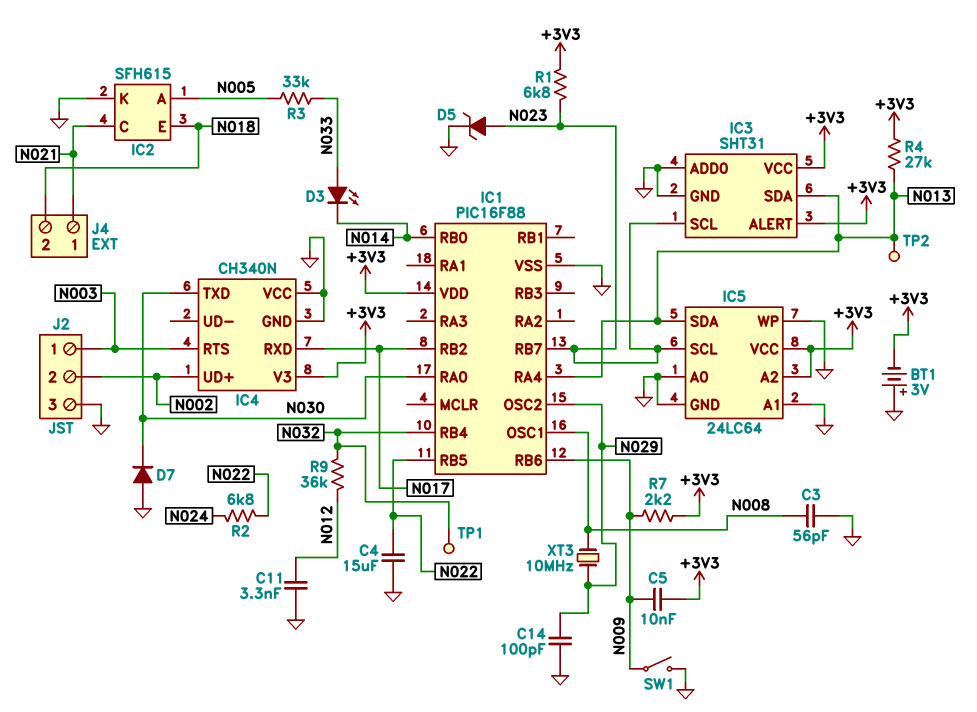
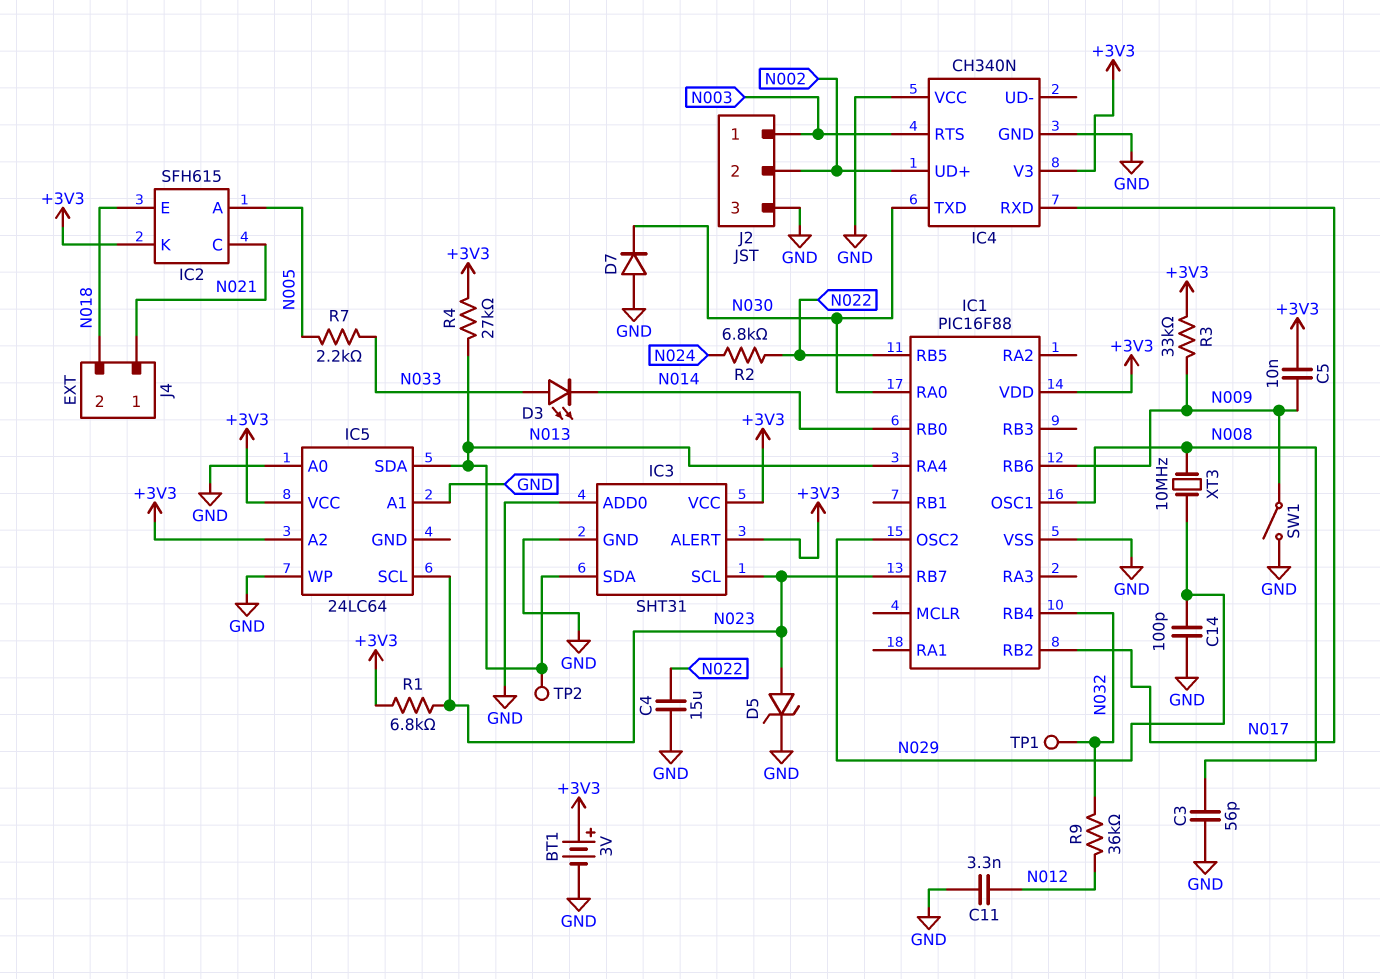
BT1: 3V (plus GND, minus +3V3) -> 3V (plus +3V3, minus GND)
IC2 pin K: GND -> +3V3
IC5 pin GND: GND -> none
R3: 33k (N005, N033) -> 33k (+3V3, N009)
R7: 2.2k (+3V3, N009) -> 2.2k (N005, N033)

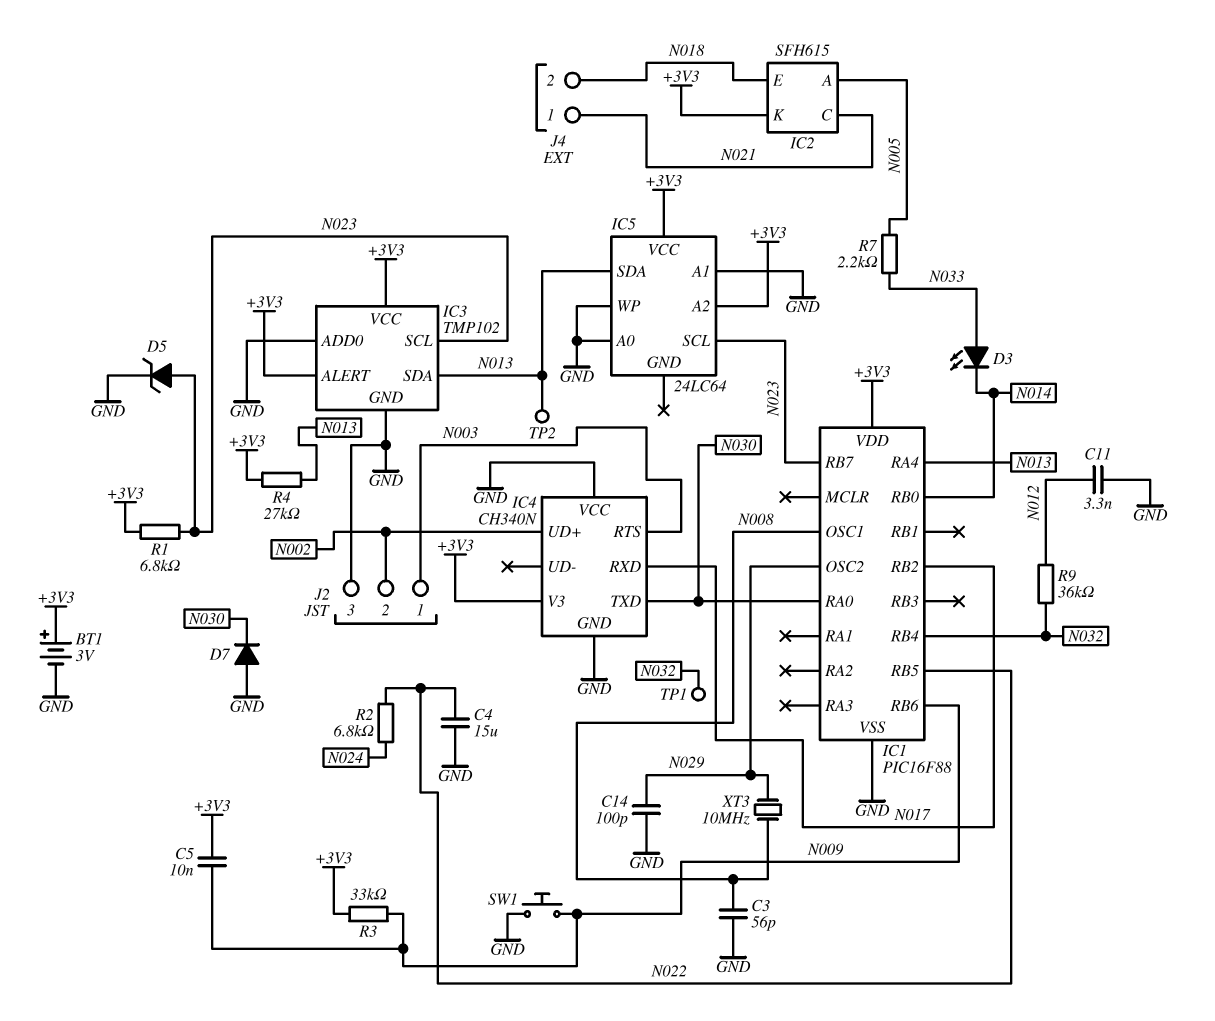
IC3: SHT31 -> TMP102
SW1: switch (GND, N009) -> button (GND, N009)

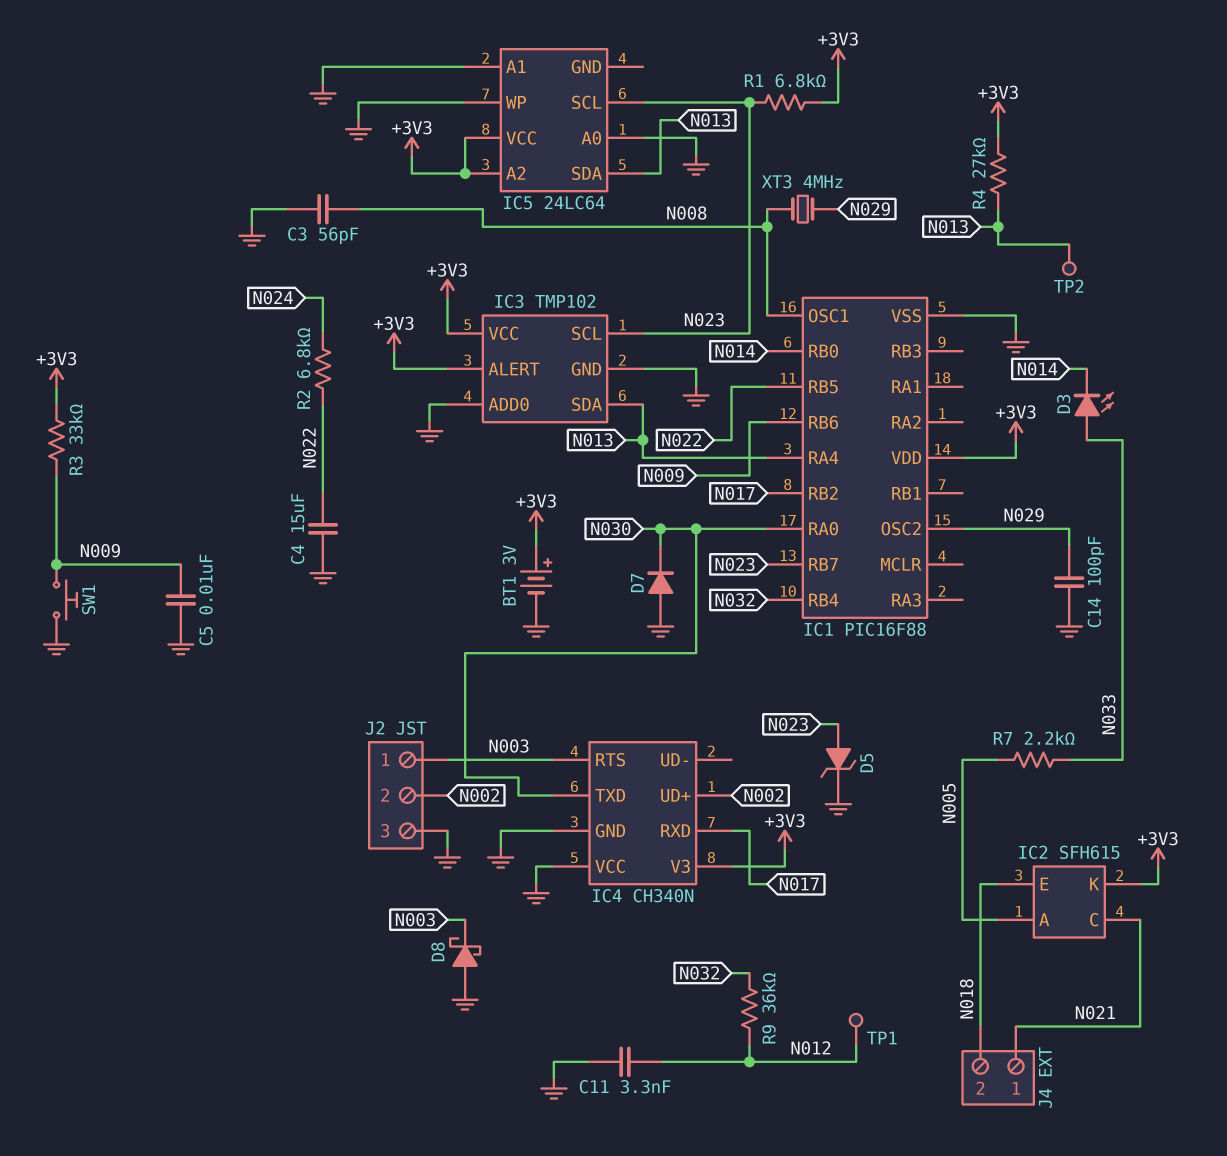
C5: 10nF (+3V3, N009) -> 10nF (GND, N009)
D8: none -> schottky (A GND, K N003)
TP1: test point (N032) -> test point (N012)
XT3: 10MHz (N008, N029) -> 4MHz (N008, N029)

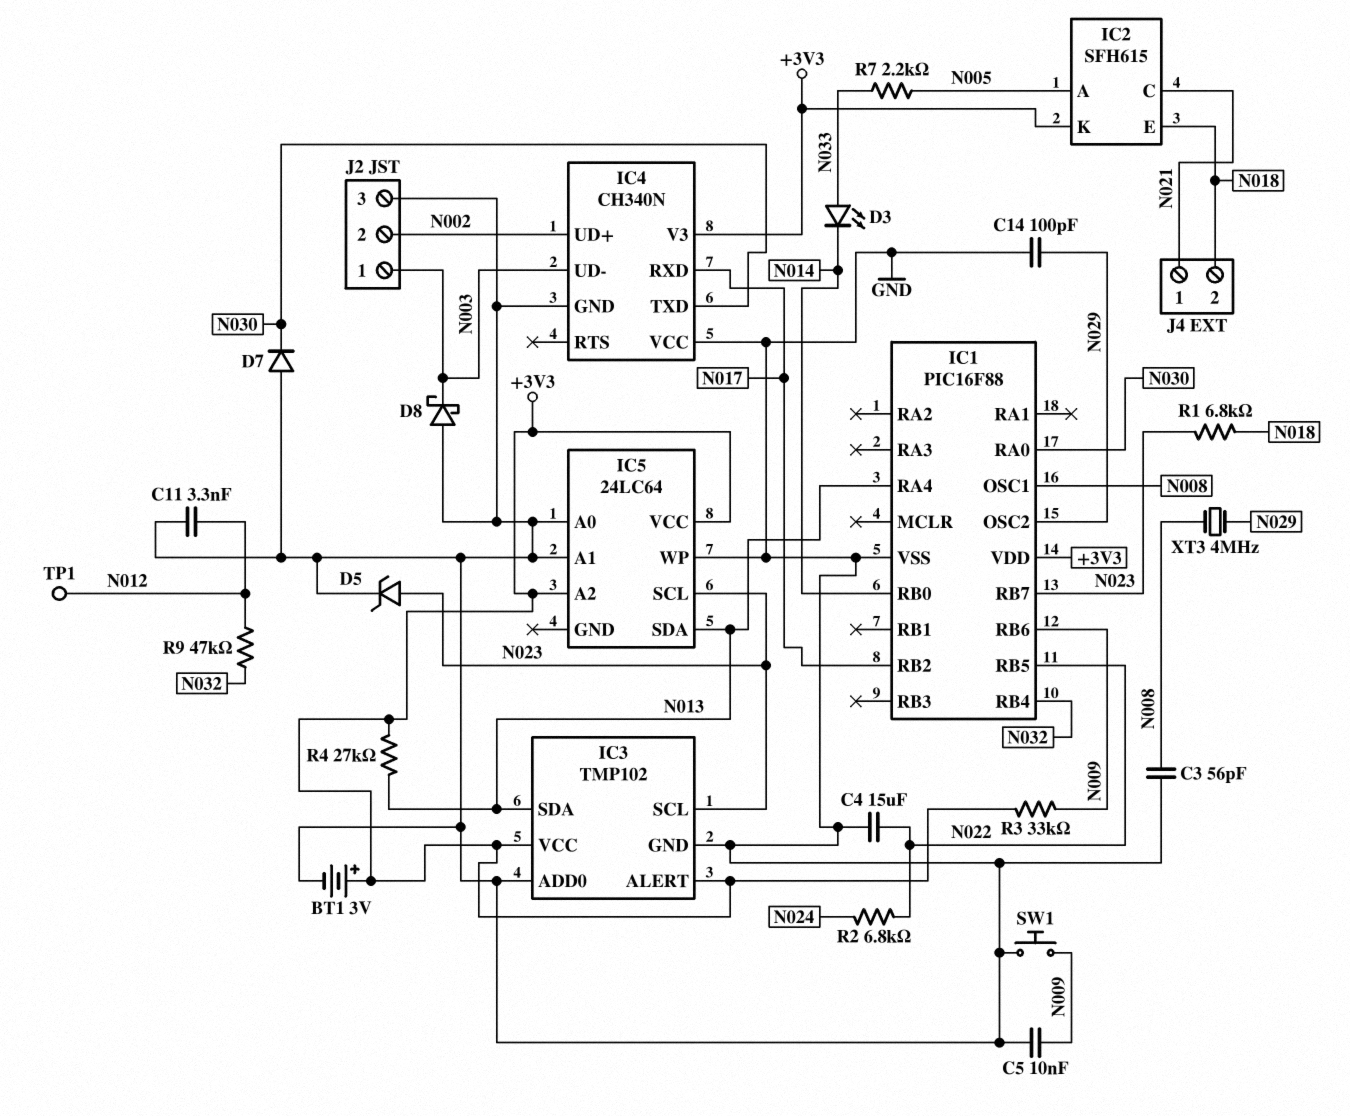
IC4 pin RTS: N003 -> none
IC4 pin UD-: none -> N003
R1: 6.8k (+3V3, N023) -> 6.8k (N018, N023)
R9: 36k (N012, N032) -> 47k (N012, N032)
TP2: test point (N013) -> none

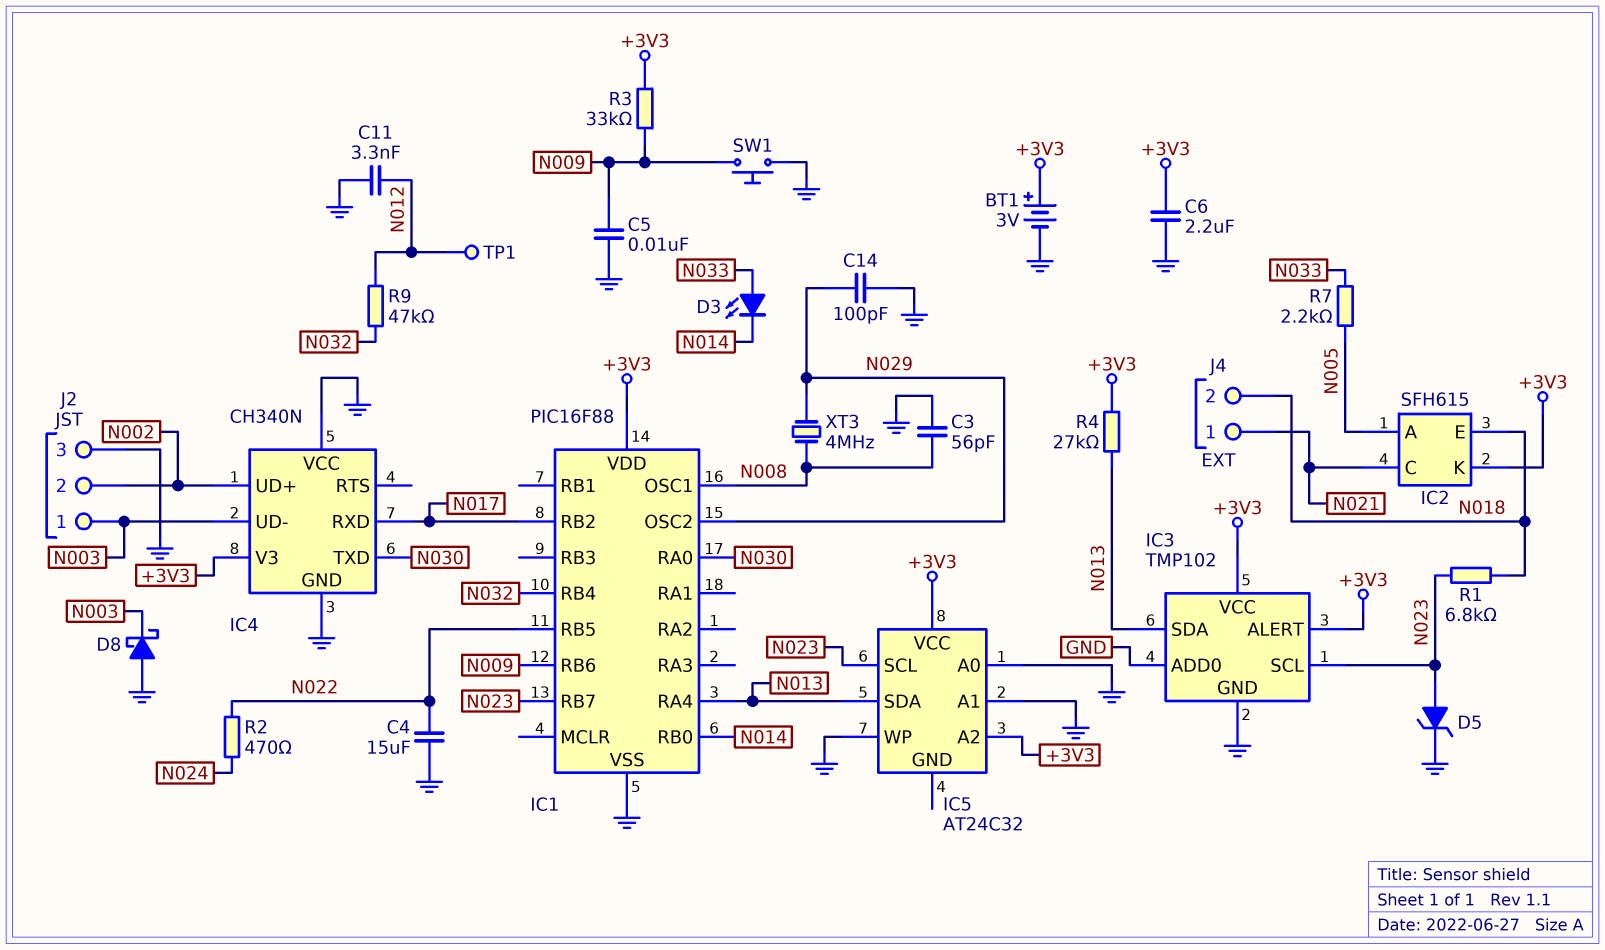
C6: none -> 2.2uF (+3V3, GND)
D7: diode (A GND, K N030) -> none
IC5: 24LC64 -> AT24C32
R2: 6.8k (N022, N024) -> 470 (N022, N024)

